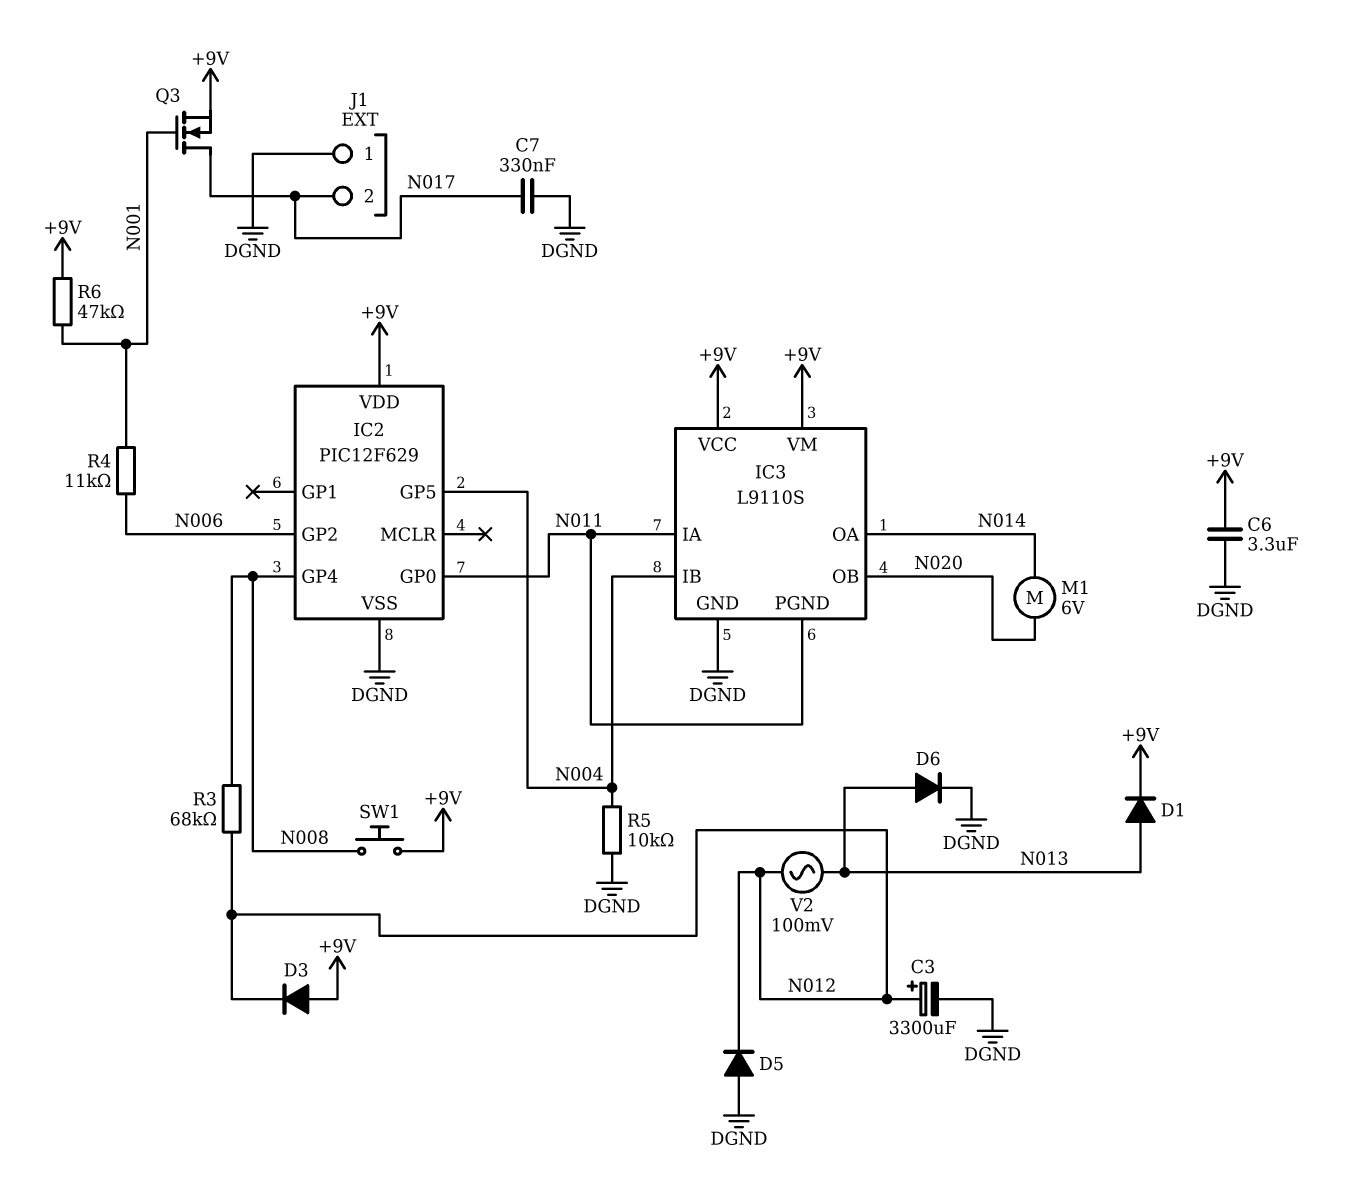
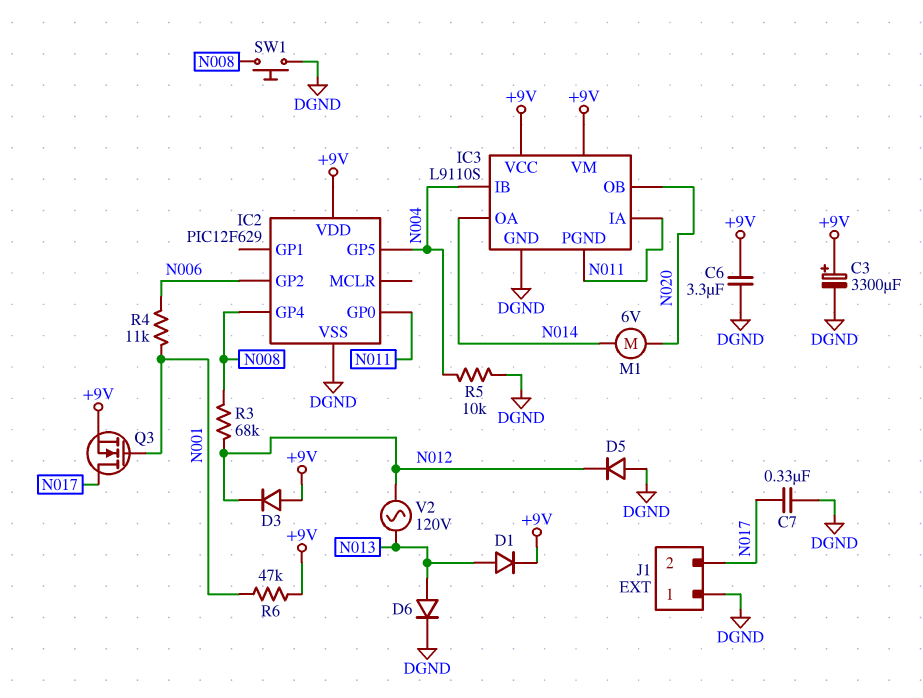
C3: 3300uF (plus N012, minus DGND) -> 3300uF (plus +9V, minus DGND)
SW1: button (+9V, N008) -> button (DGND, N008)
V2: AC 100mV (N012, N013) -> AC 120V (N012, N013)

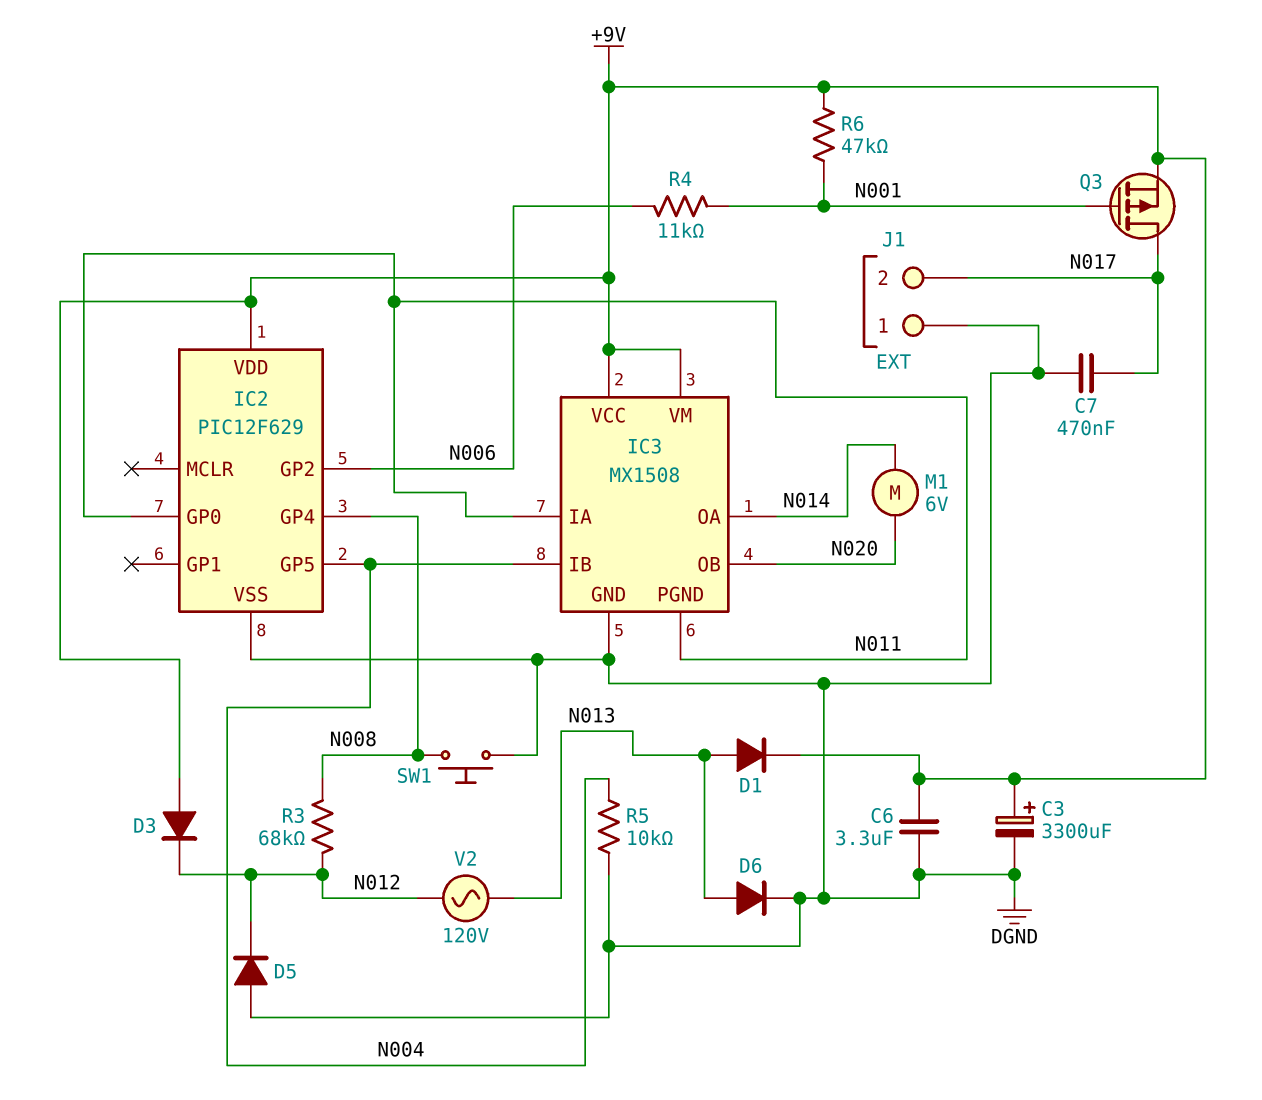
C7: 330nF (DGND, N017) -> 470nF (DGND, N017)
IC3: L9110S -> MX1508
Q3: NMOS (G N001, D N017, S +9V) -> PMOS (G N001, D N017, S +9V)

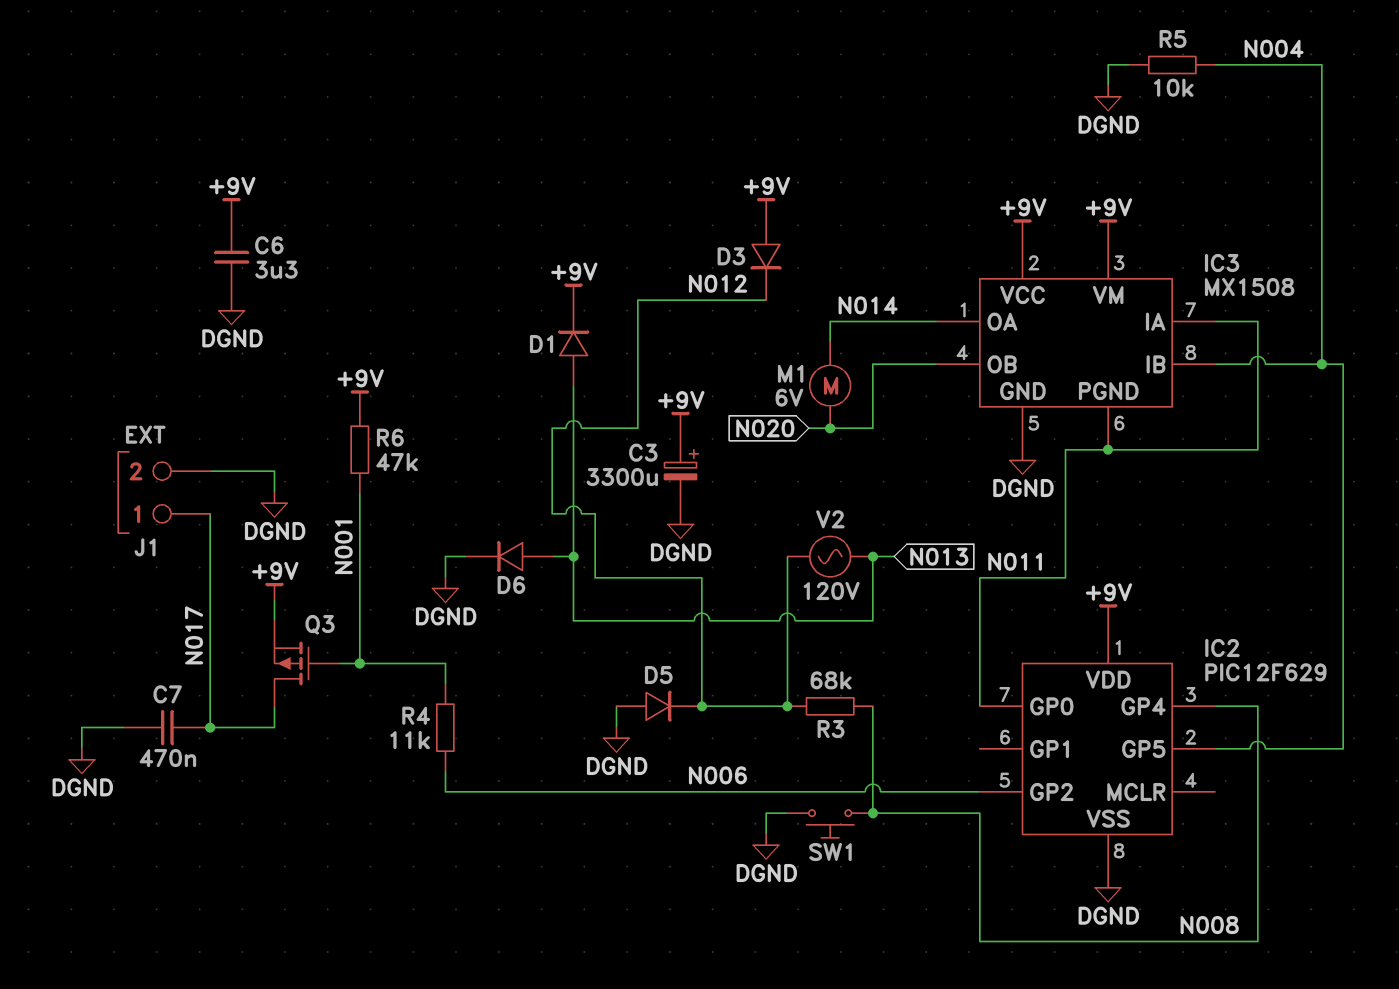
J1 pin 1: DGND -> N017
J1 pin 2: N017 -> DGND

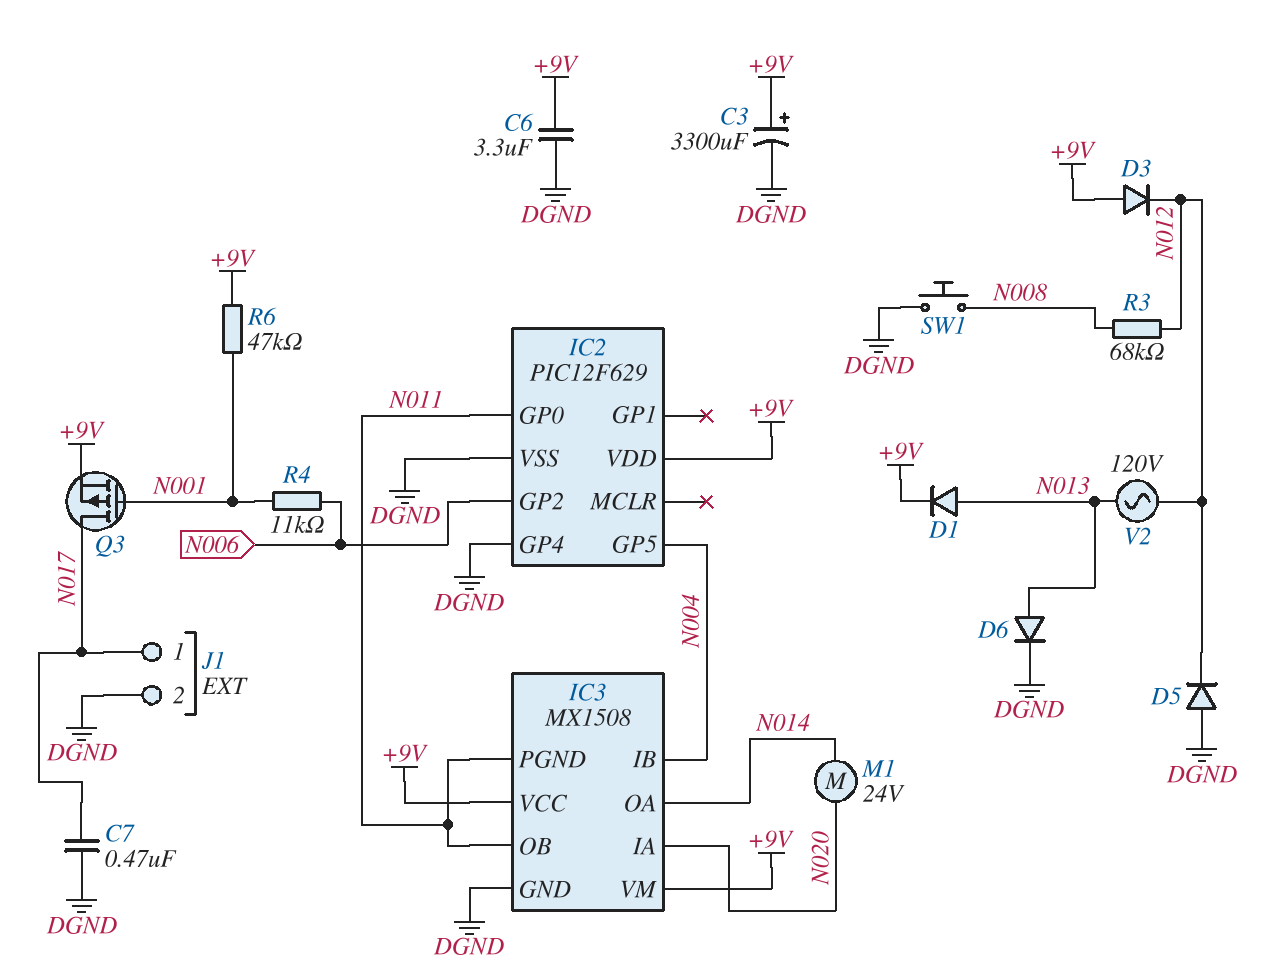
IC2 pin GP4: N008 -> DGND
IC3 pin IA: N011 -> N020
IC3 pin OB: N020 -> N011
M1: motor 6V (N014, N020) -> motor 24V (N014, N020)
R5: 10k (DGND, N004) -> none

